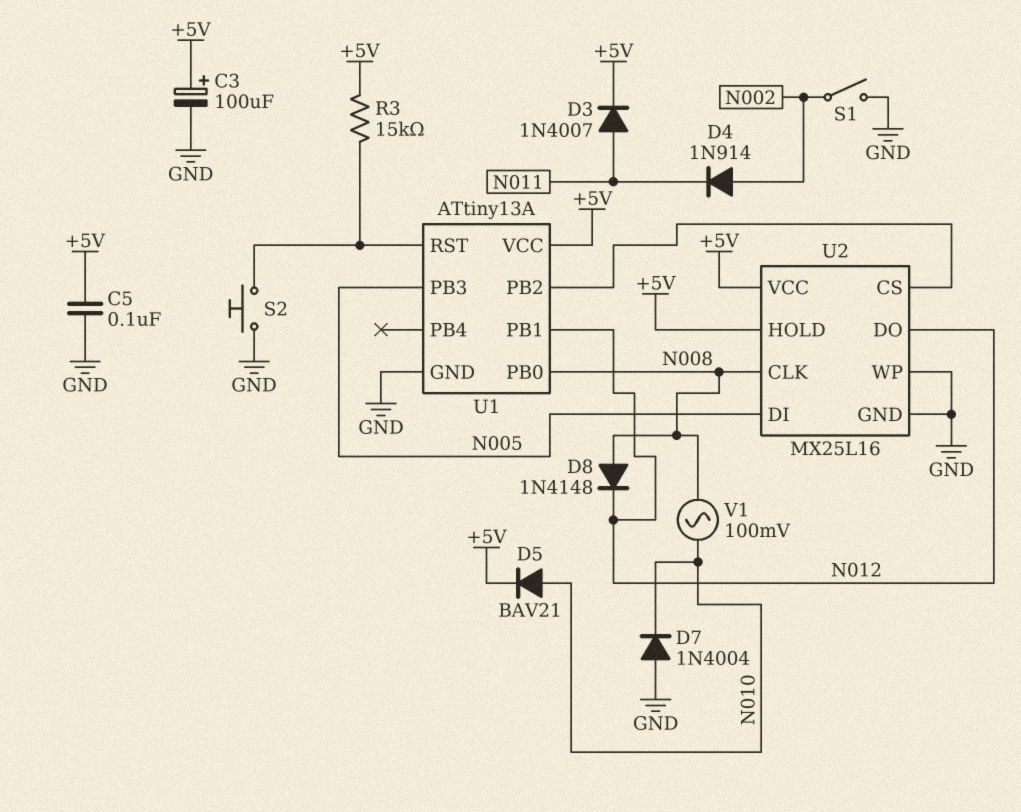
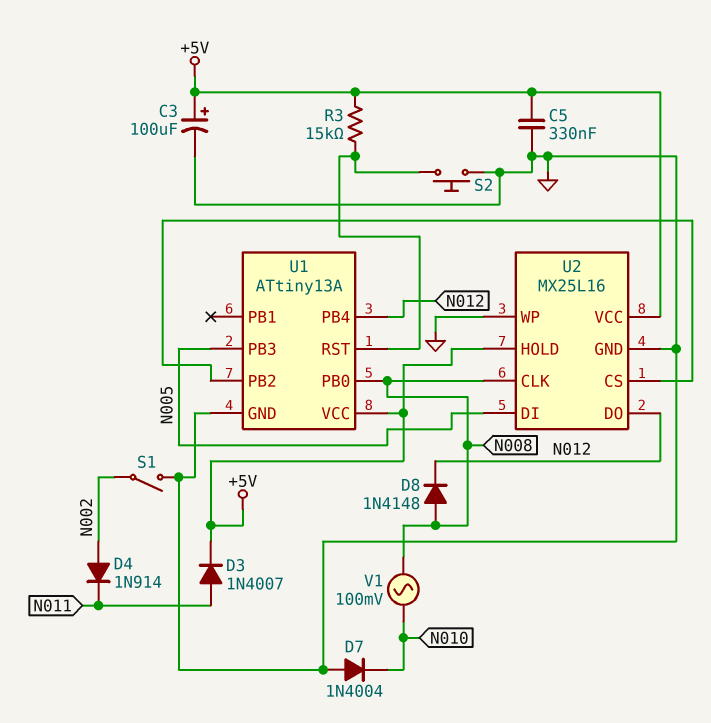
C5: 100nF (+5V, GND) -> 330nF (+5V, GND)
D5: diode BAV21 (A N010, K +5V) -> none
U1 pin PB1: N012 -> none
U1 pin PB4: none -> N012

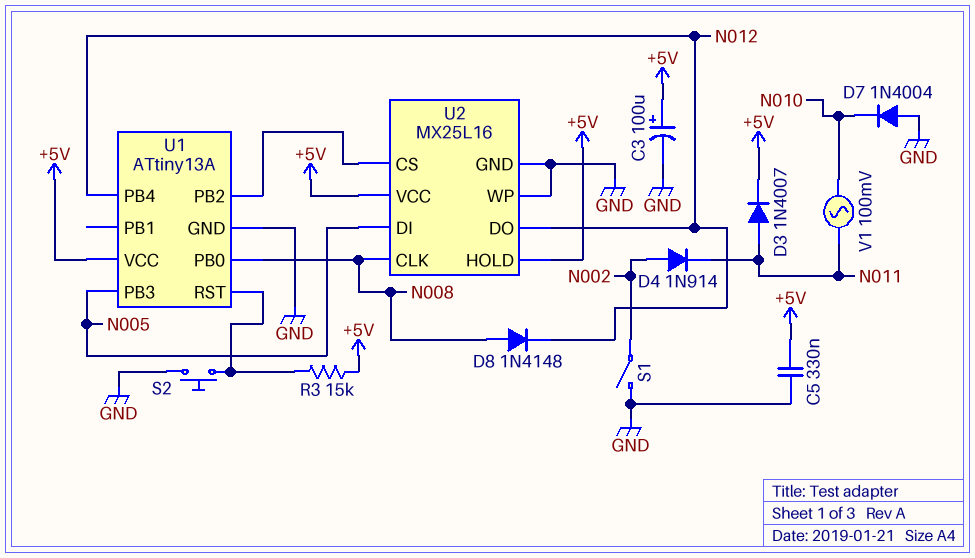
V1: AC 100mV (N008, N010) -> AC 100mV (N010, N011)

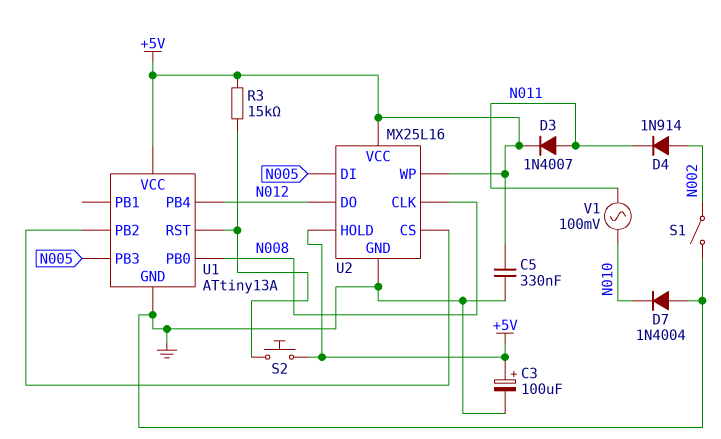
D8: diode 1N4148 (A N008, K N012) -> none
S2: button (GND, U1/RST) -> button (+5V, U1/RST)
U2 pin WP: GND -> +5V

